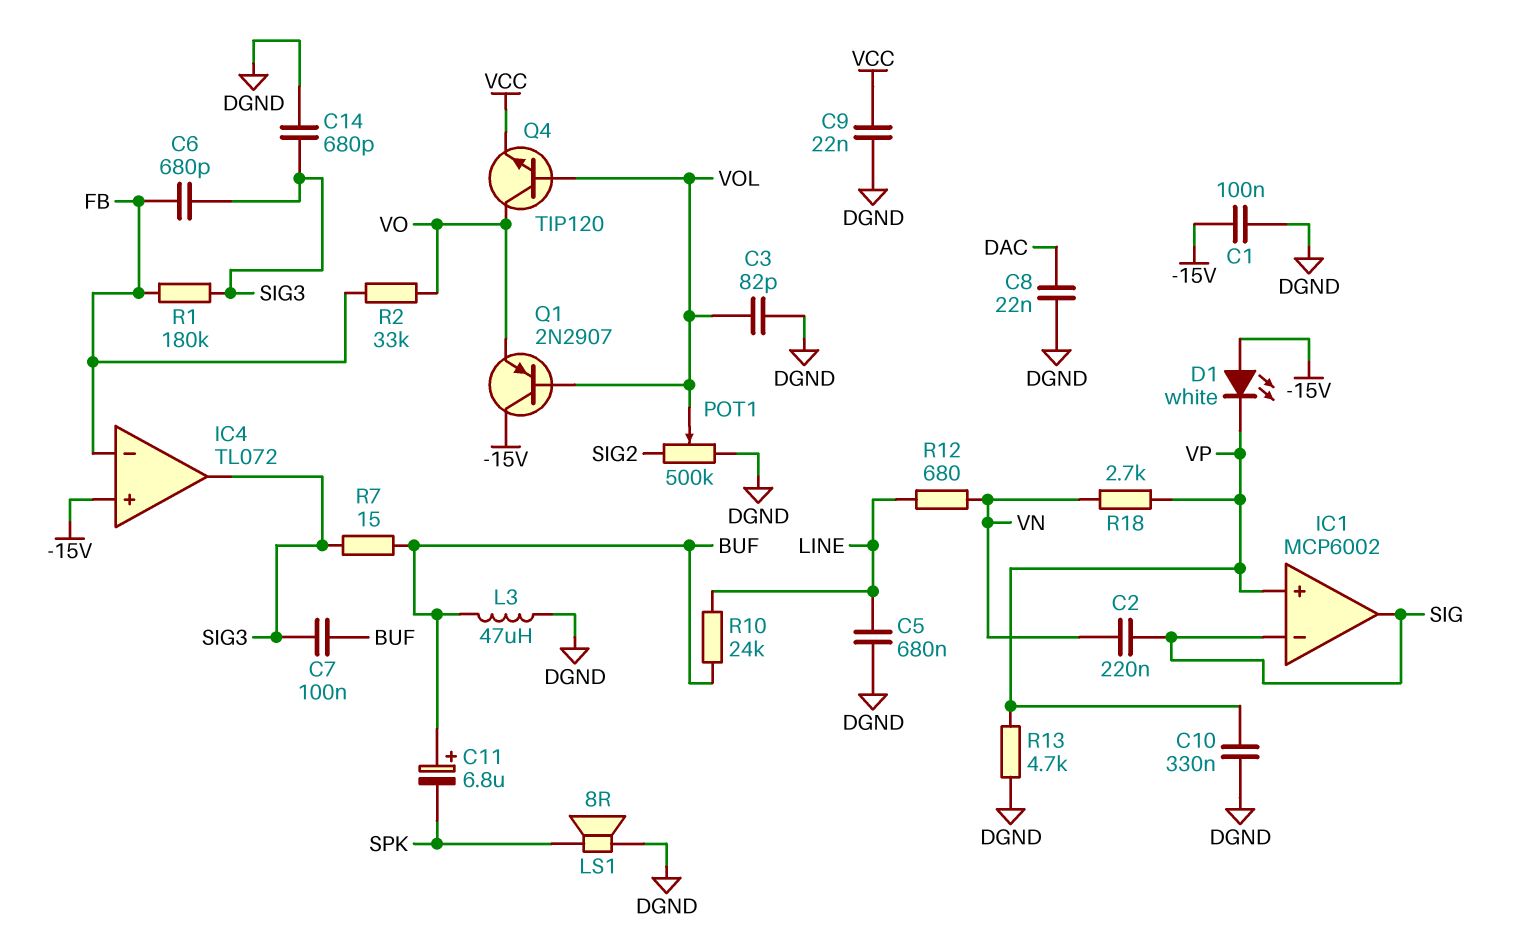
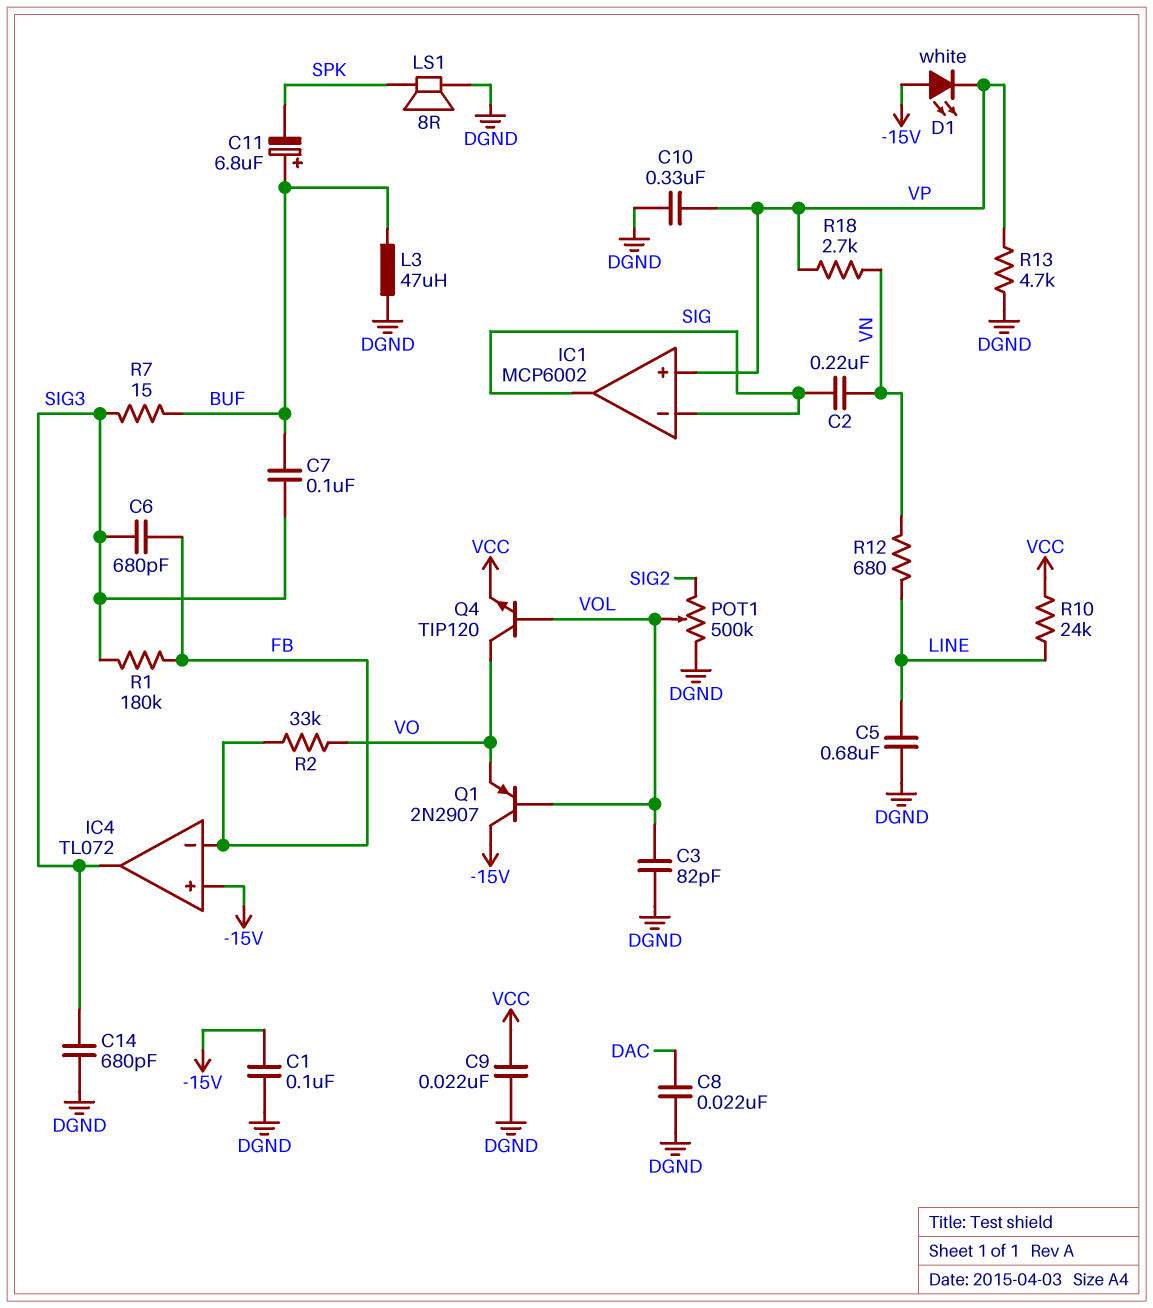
R10: 24k (BUF, LINE) -> 24k (LINE, VCC)

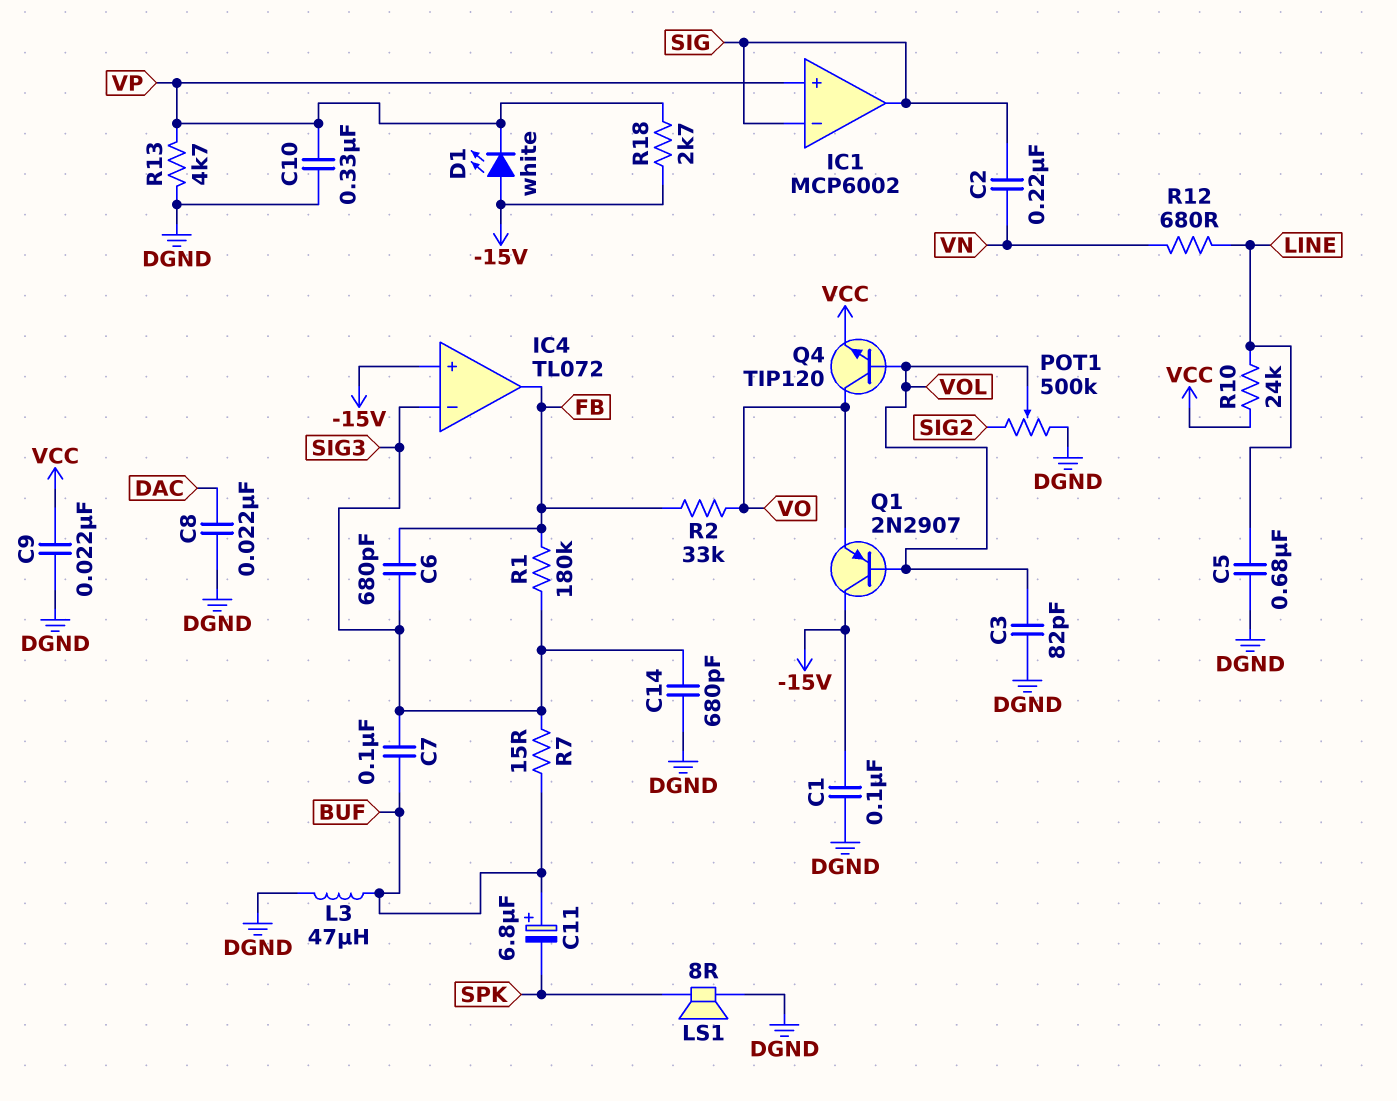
IC4 pin in-: FB -> SIG3
IC4 pin out: SIG3 -> FB
R18: 2.7k (VN, VP) -> 2.7k (-15V, VP)

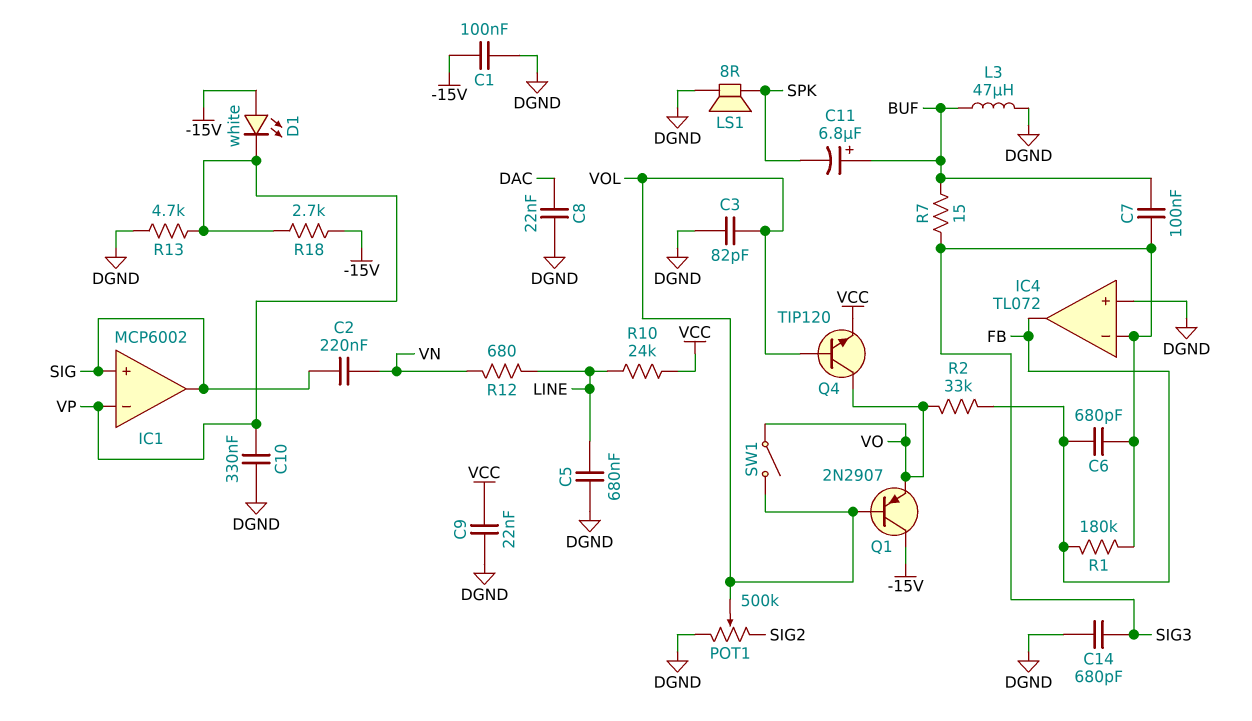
IC1 pin in+: VP -> SIG
IC1 pin in-: SIG -> VP
IC4 pin in+: -15V -> DGND
SW1: none -> switch (VO, VOL)

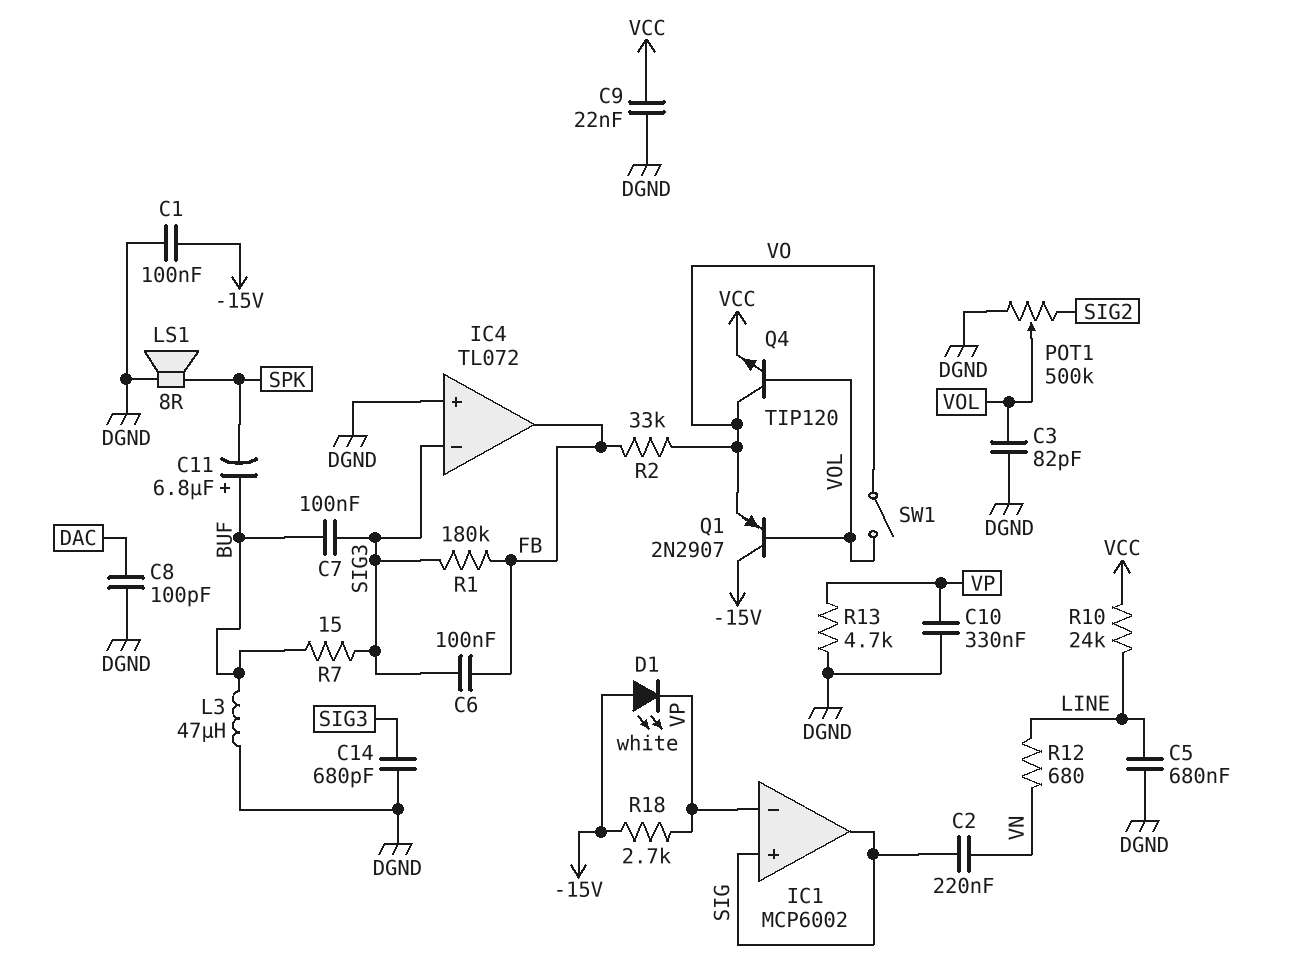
C6: 680pF (FB, SIG3) -> 100nF (FB, SIG3)
C8: 22nF (DAC, DGND) -> 100pF (DAC, DGND)

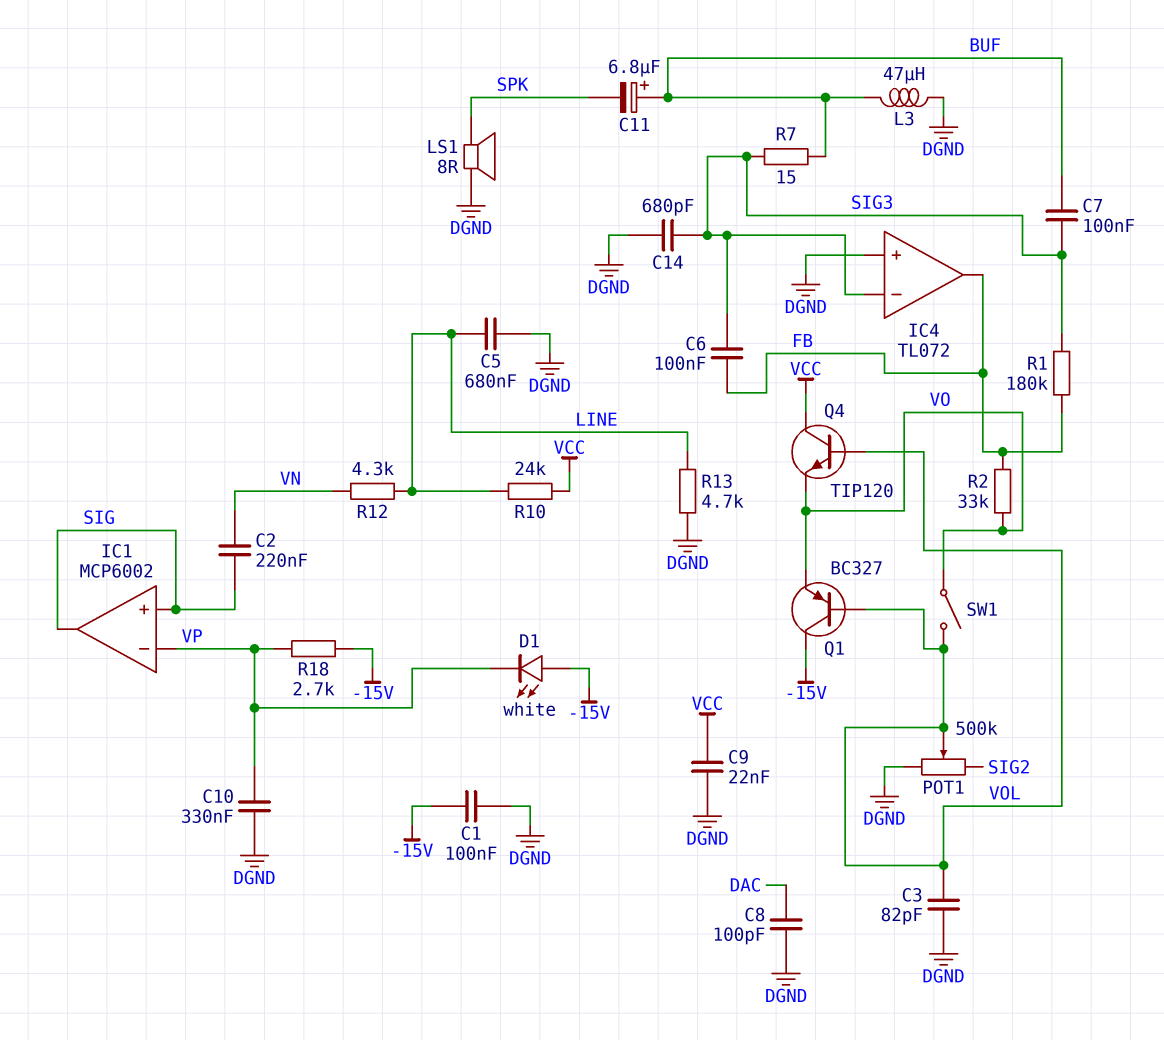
Q1: PNP 2N2907 (B VOL, C -15V, E VO) -> PNP BC327 (B VOL, C -15V, E VO)
Q4: NPN TIP120 (B VOL, C VO, E VCC) -> NPN TIP120 (B VOL, C VCC, E VO)
R12: 680 (LINE, VN) -> 4.3k (LINE, VN)
R13: 4.7k (DGND, VP) -> 4.7k (DGND, LINE)

